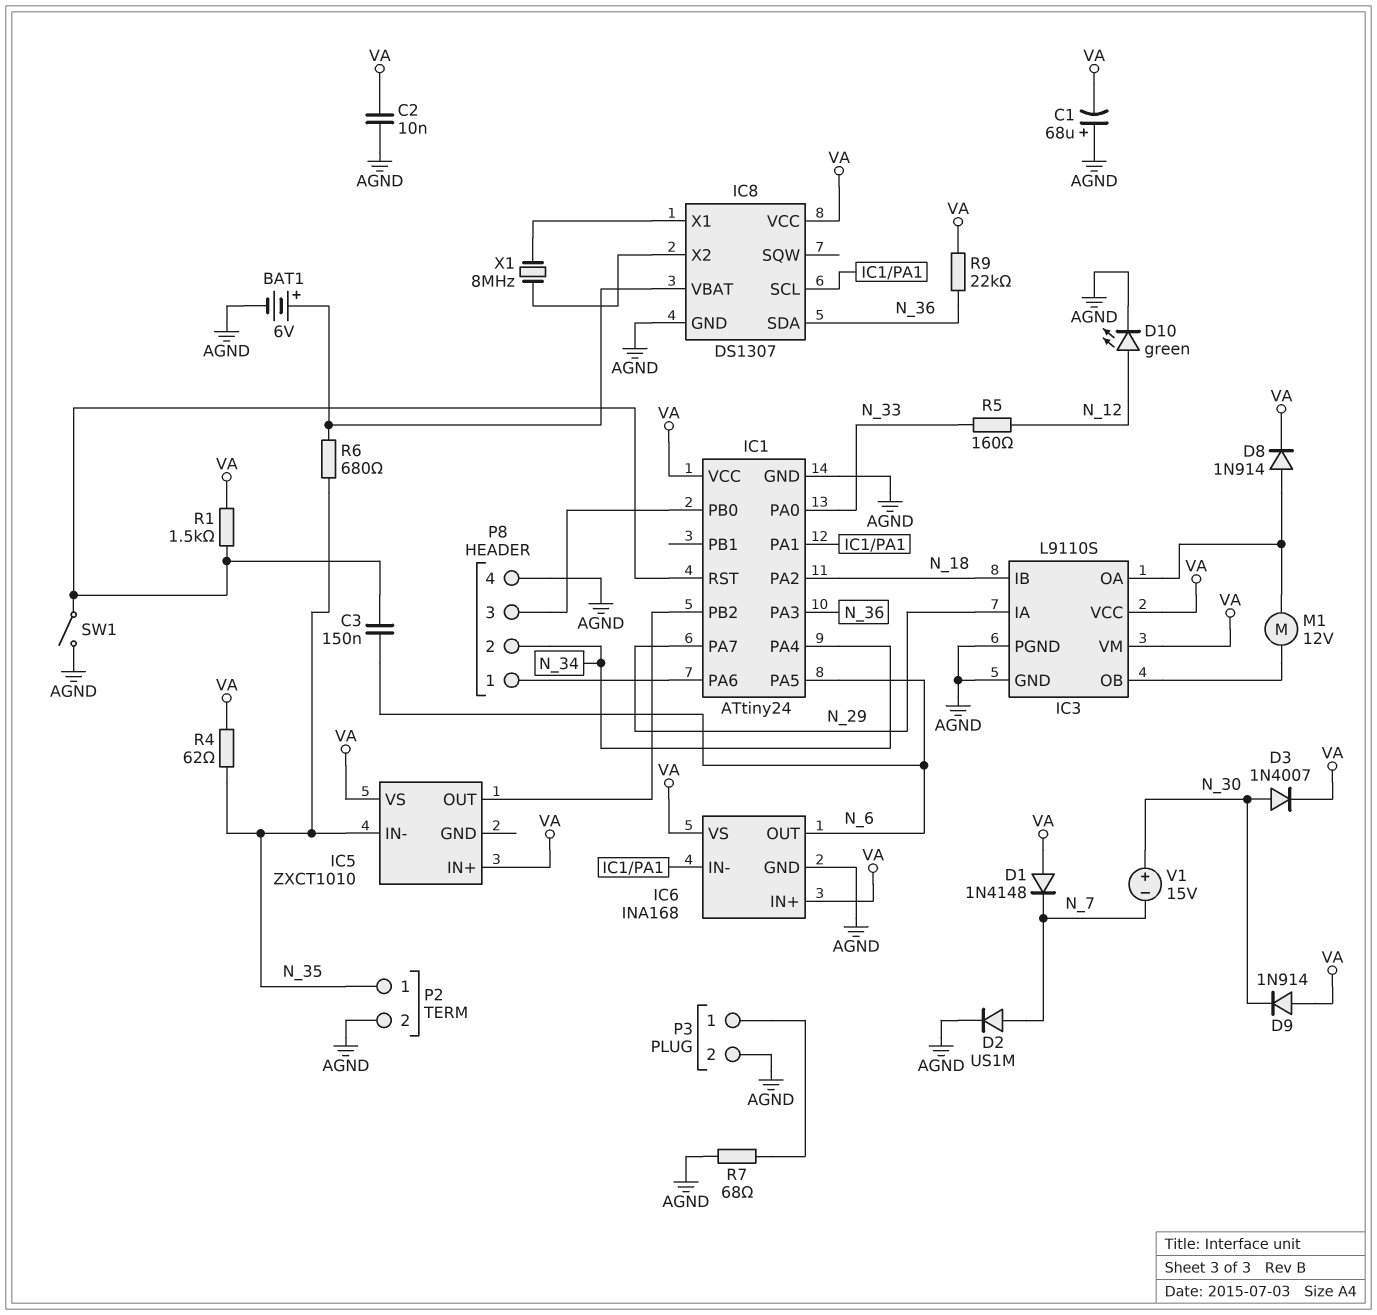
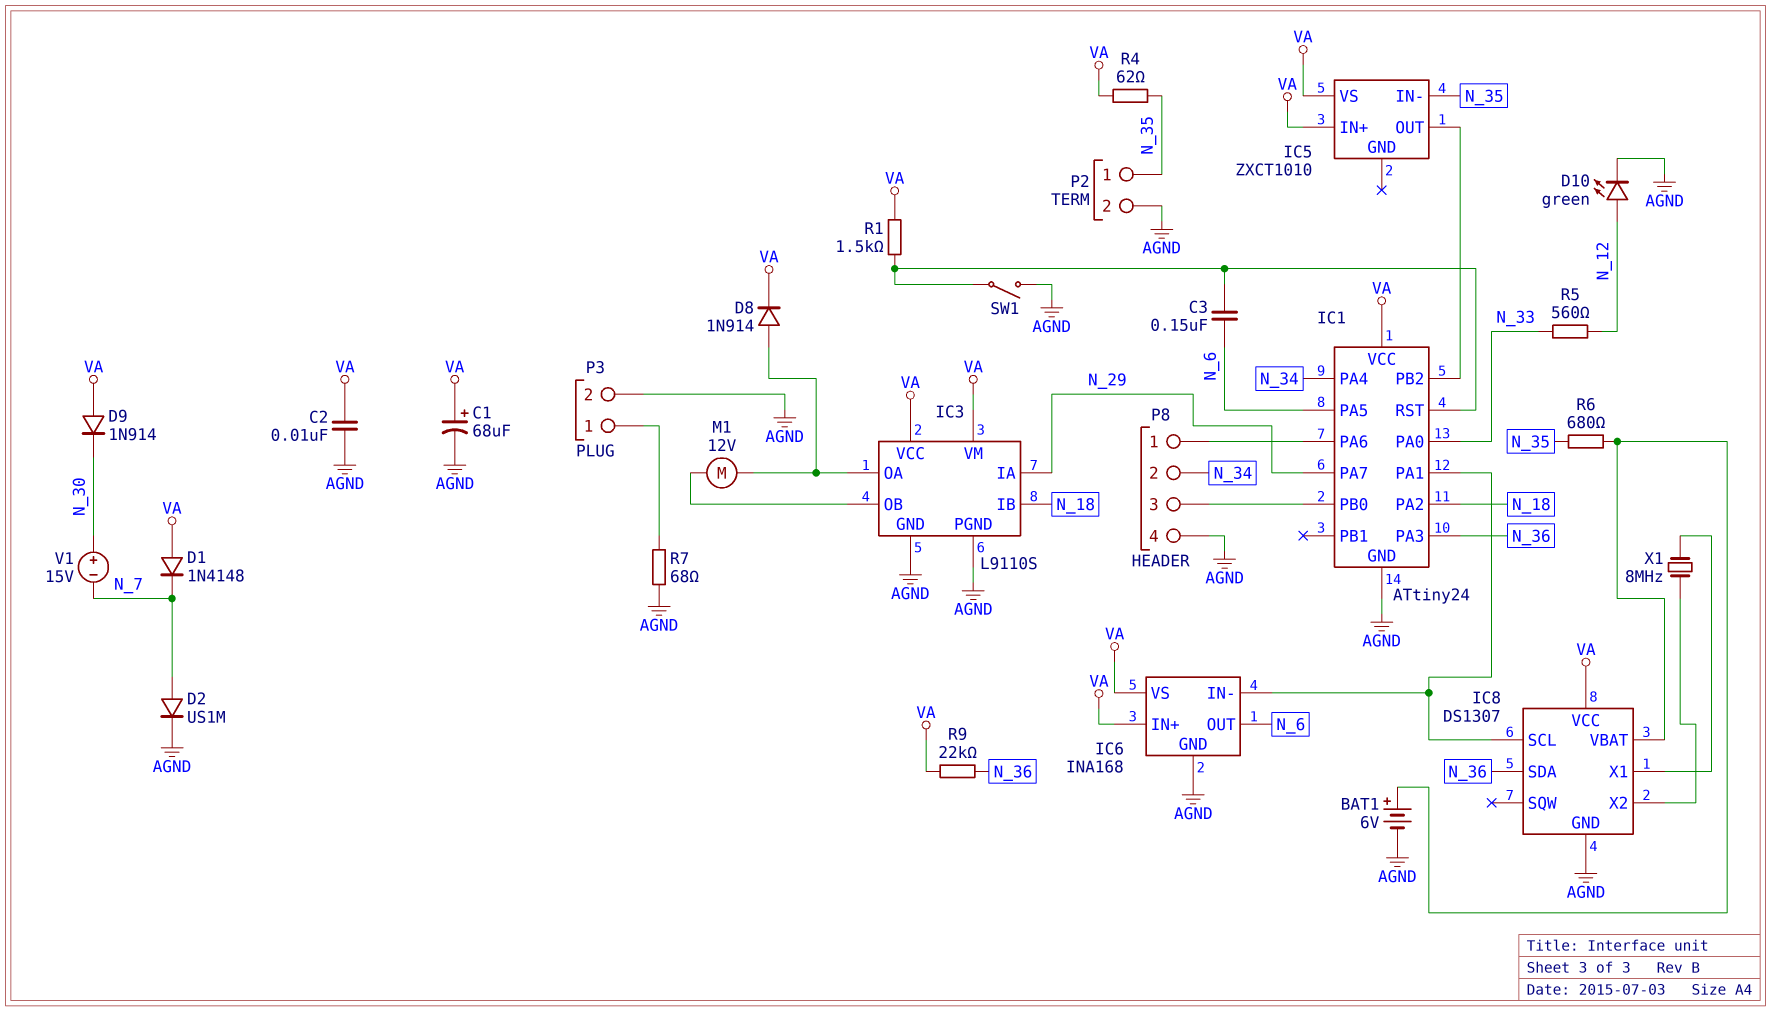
C1: 68uF (plus AGND, minus VA) -> 68uF (plus VA, minus AGND)
D3: diode 1N4007 (A N_30, K VA) -> none
R5: 160 (N_12, N_33) -> 560 (N_12, N_33)

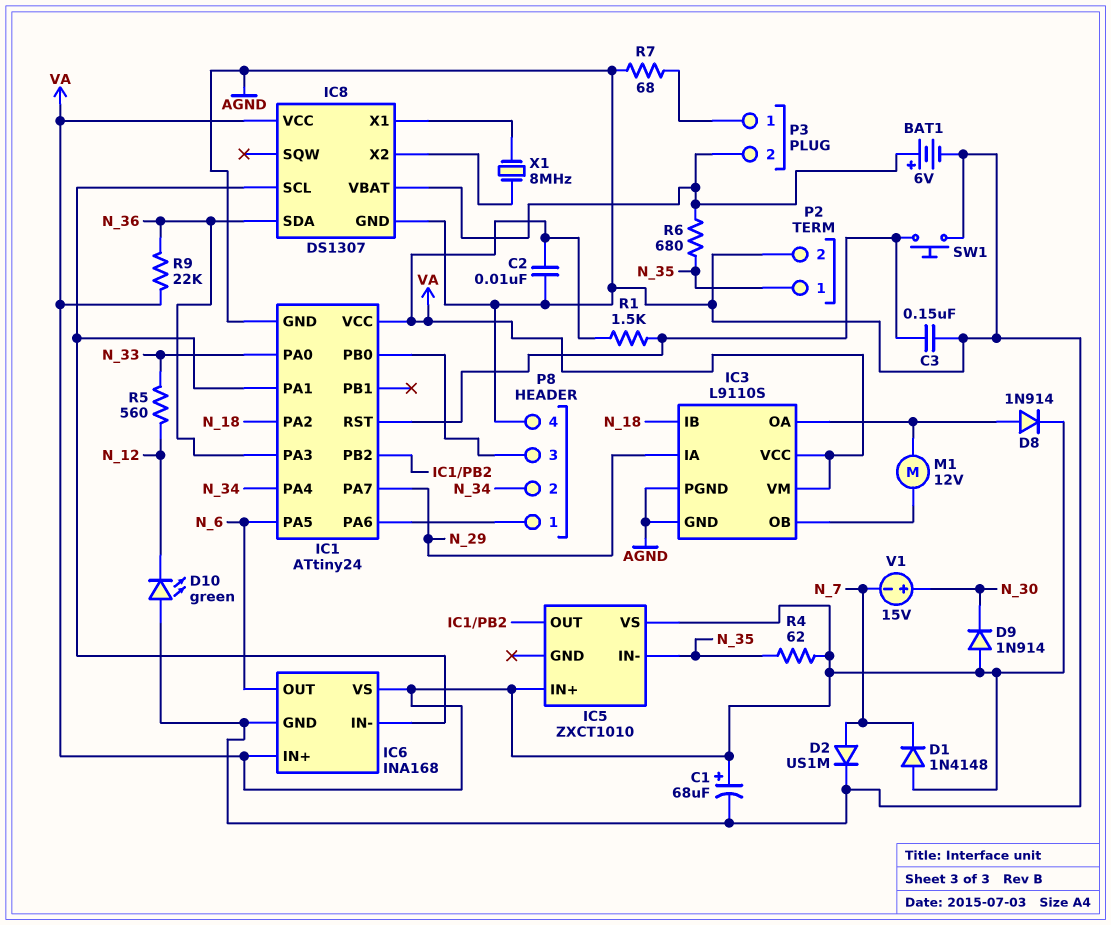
C3: 150nF (IC1/RST, N_6) -> 150nF (AGND, IC1/RST)
D10: LED green (A N_12, K AGND) -> LED green (A AGND, K N_12)
P3 pin 2: AGND -> IC8/VBAT
SW1: switch (AGND, IC1/RST) -> button (AGND, IC1/RST)

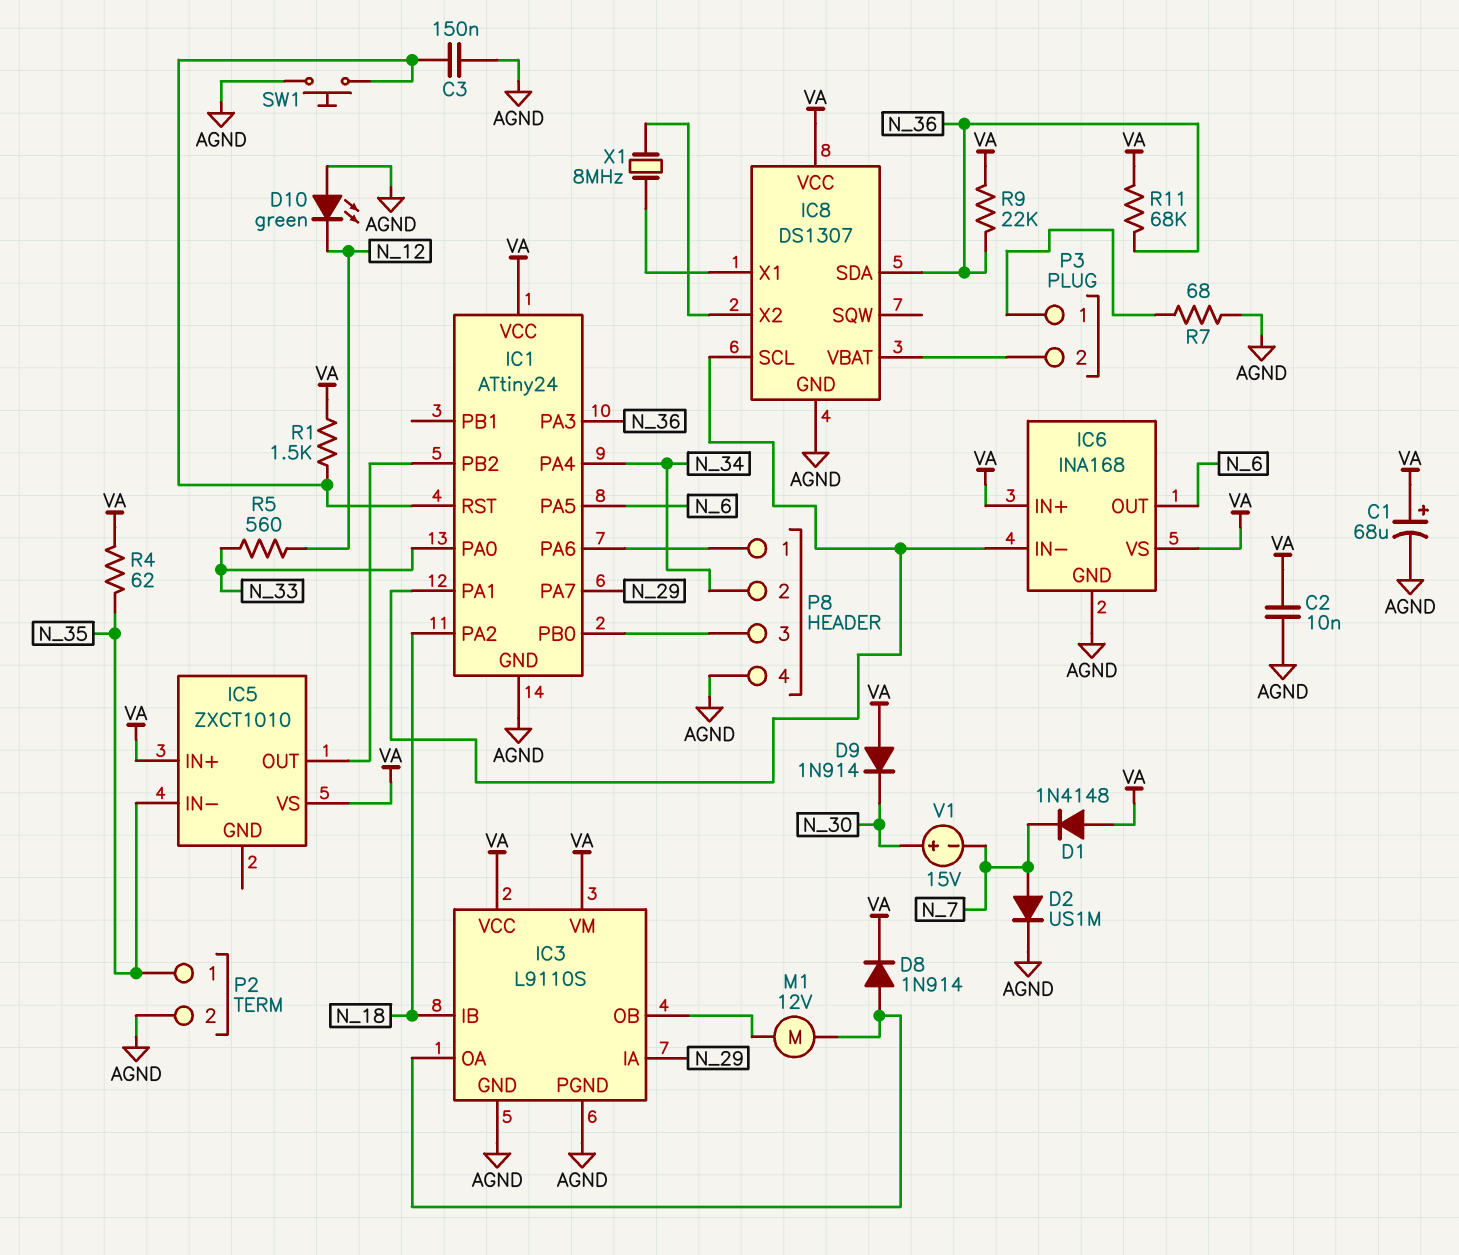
BAT1: 6V (plus IC8/VBAT, minus AGND) -> none
R6: 680 (IC8/VBAT, N_35) -> none
R11: none -> 68k (N_36, VA)

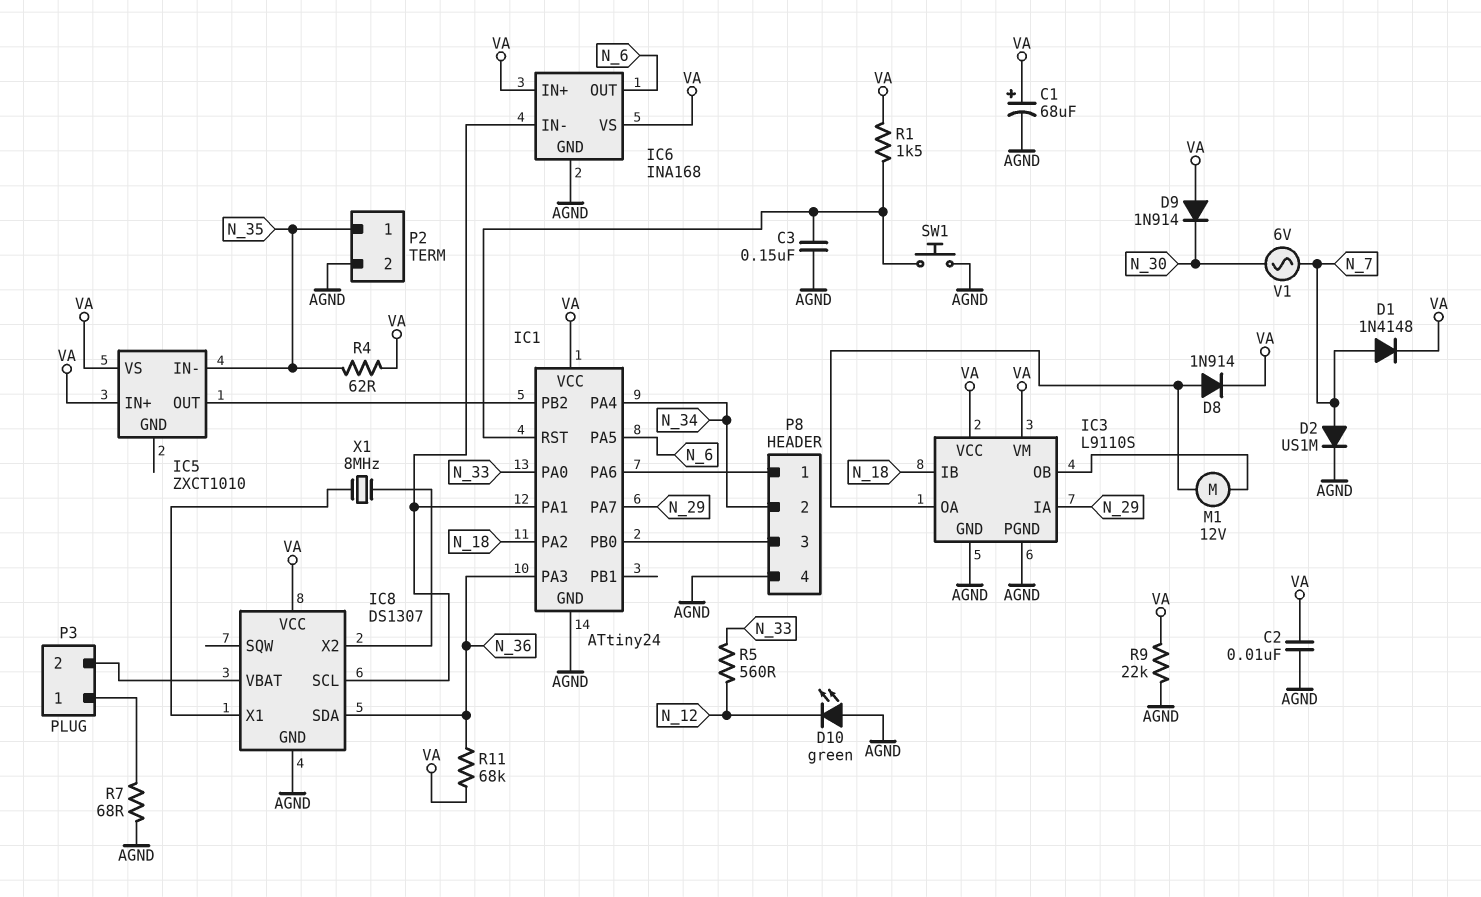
D1: diode 1N4148 (A VA, K N_7) -> diode 1N4148 (A N_7, K VA)
R9: 22k (N_36, VA) -> 22k (AGND, VA)
V1: 15V (plus N_30, minus N_7) -> AC 6V (N_7, N_30)

